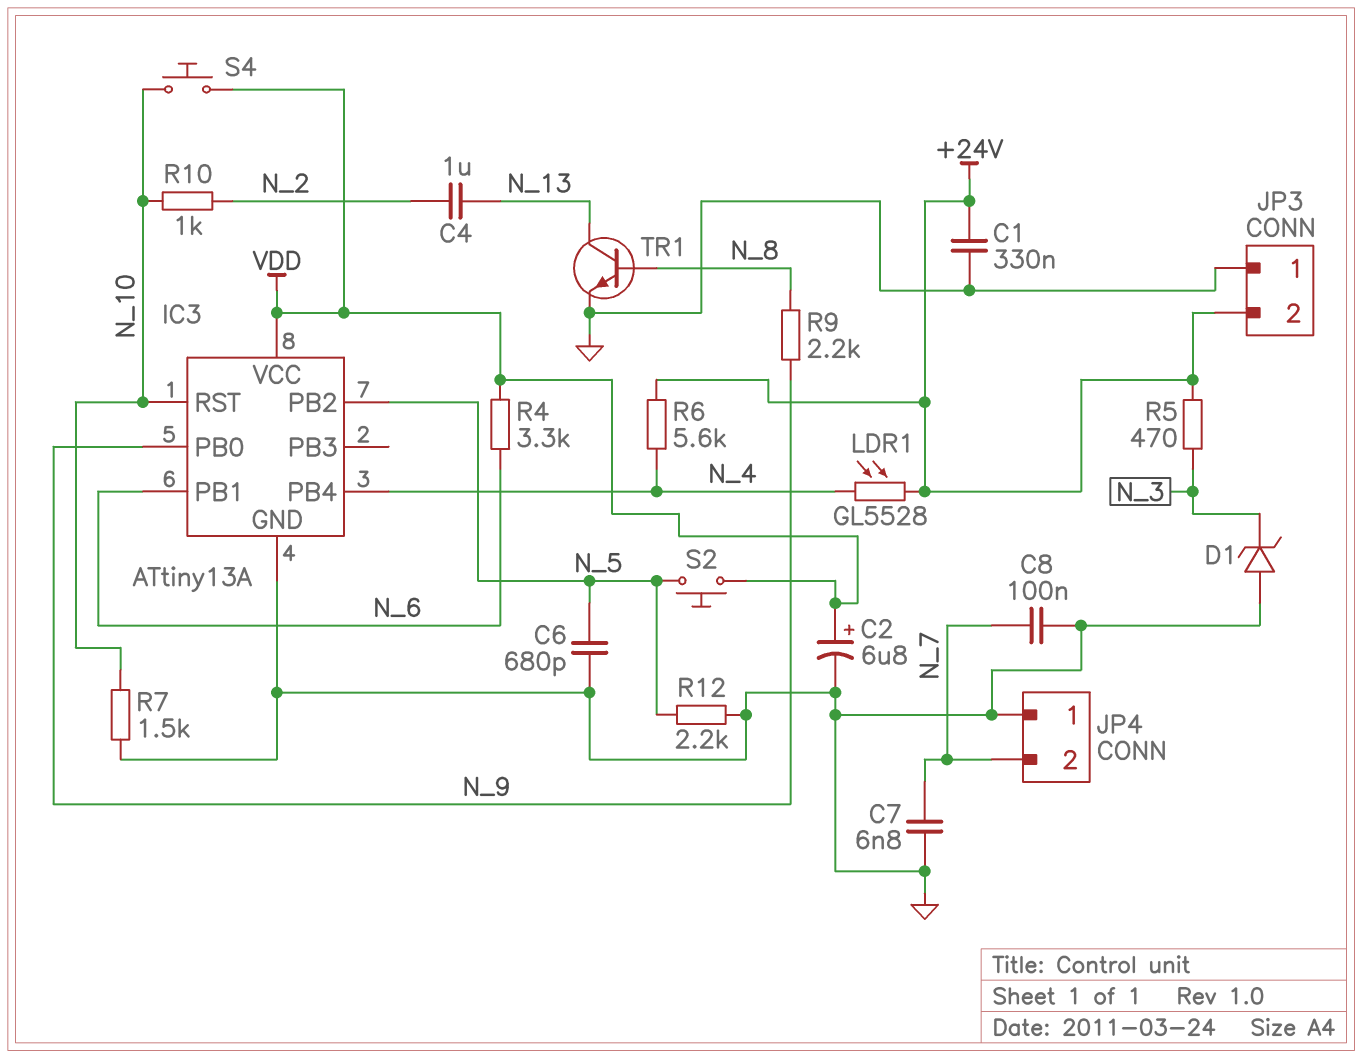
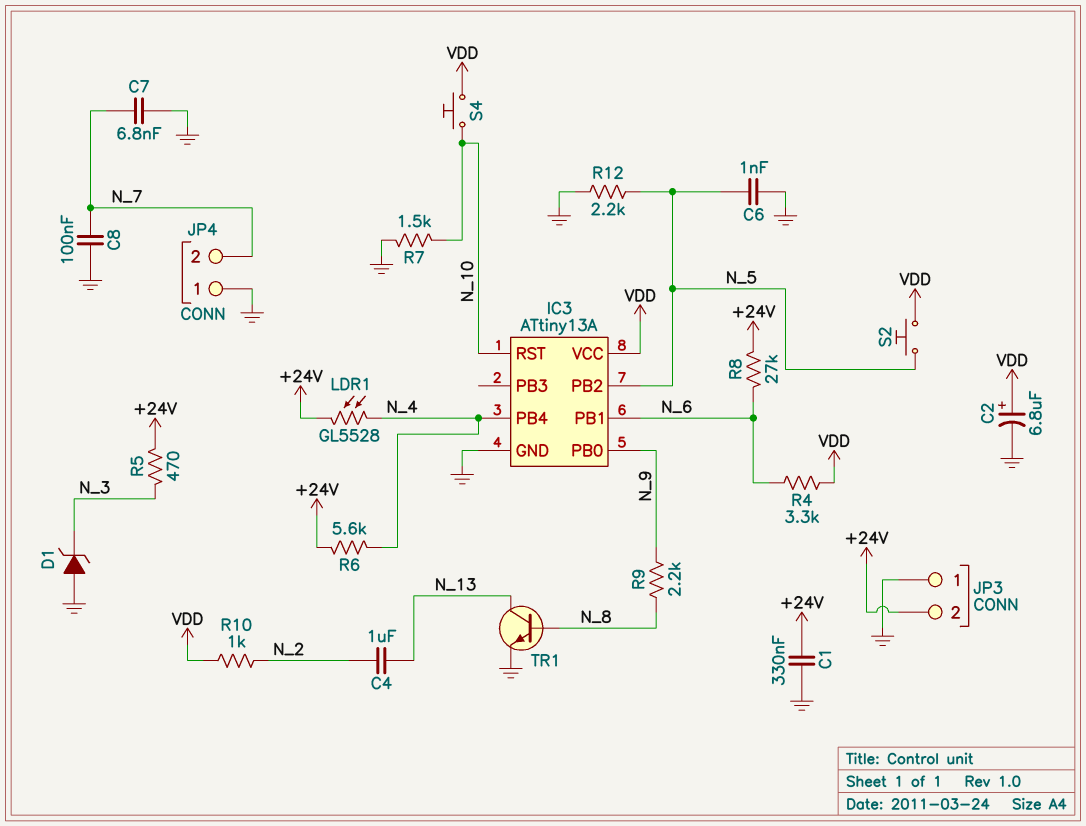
C6: 680pF (GND, N_5) -> 1nF (GND, N_5)
R8: none -> 27k (+24V, N_6)
R10: 1k (N_2, N_10) -> 1k (N_2, VDD)

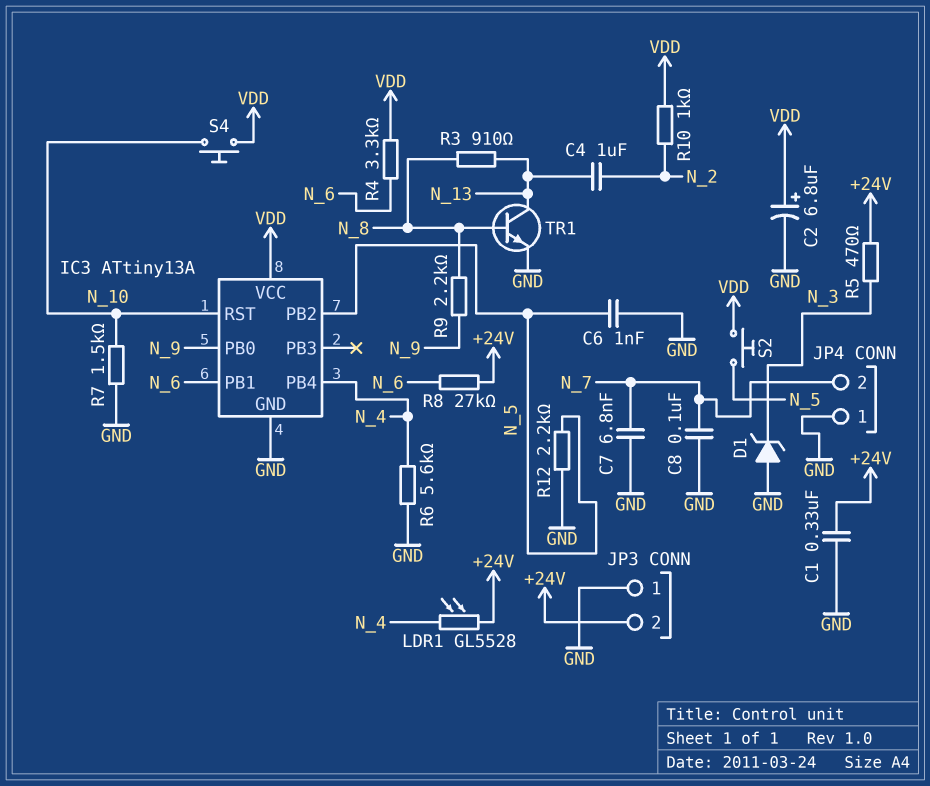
R3: none -> 910 (N_8, N_13)
R6: 5.6k (+24V, N_4) -> 5.6k (GND, N_4)

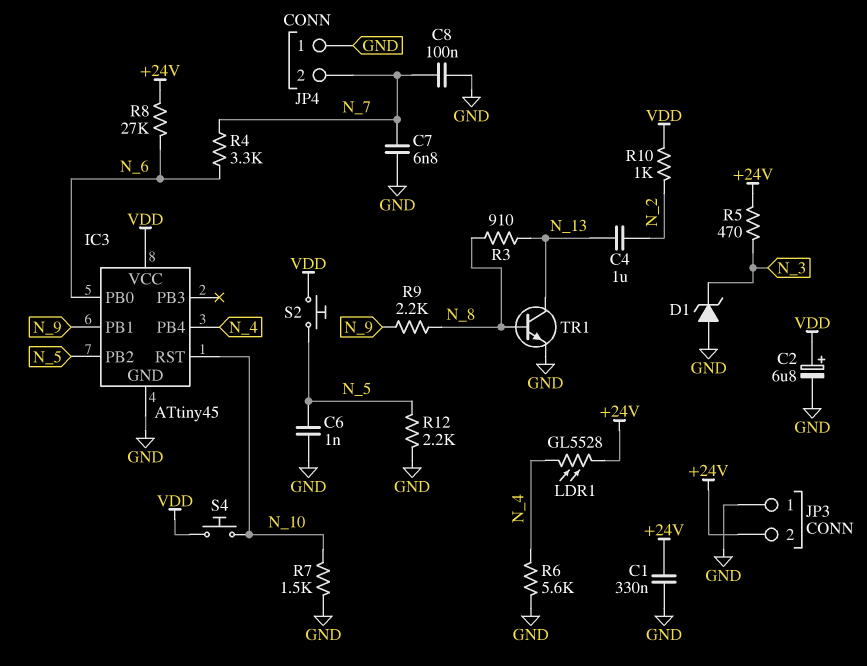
IC3: ATtiny13A -> ATtiny45
IC3 pin PB0: N_9 -> N_6
IC3 pin PB1: N_6 -> N_9
R4: 3.3k (N_6, VDD) -> 3.3k (N_6, N_7)

